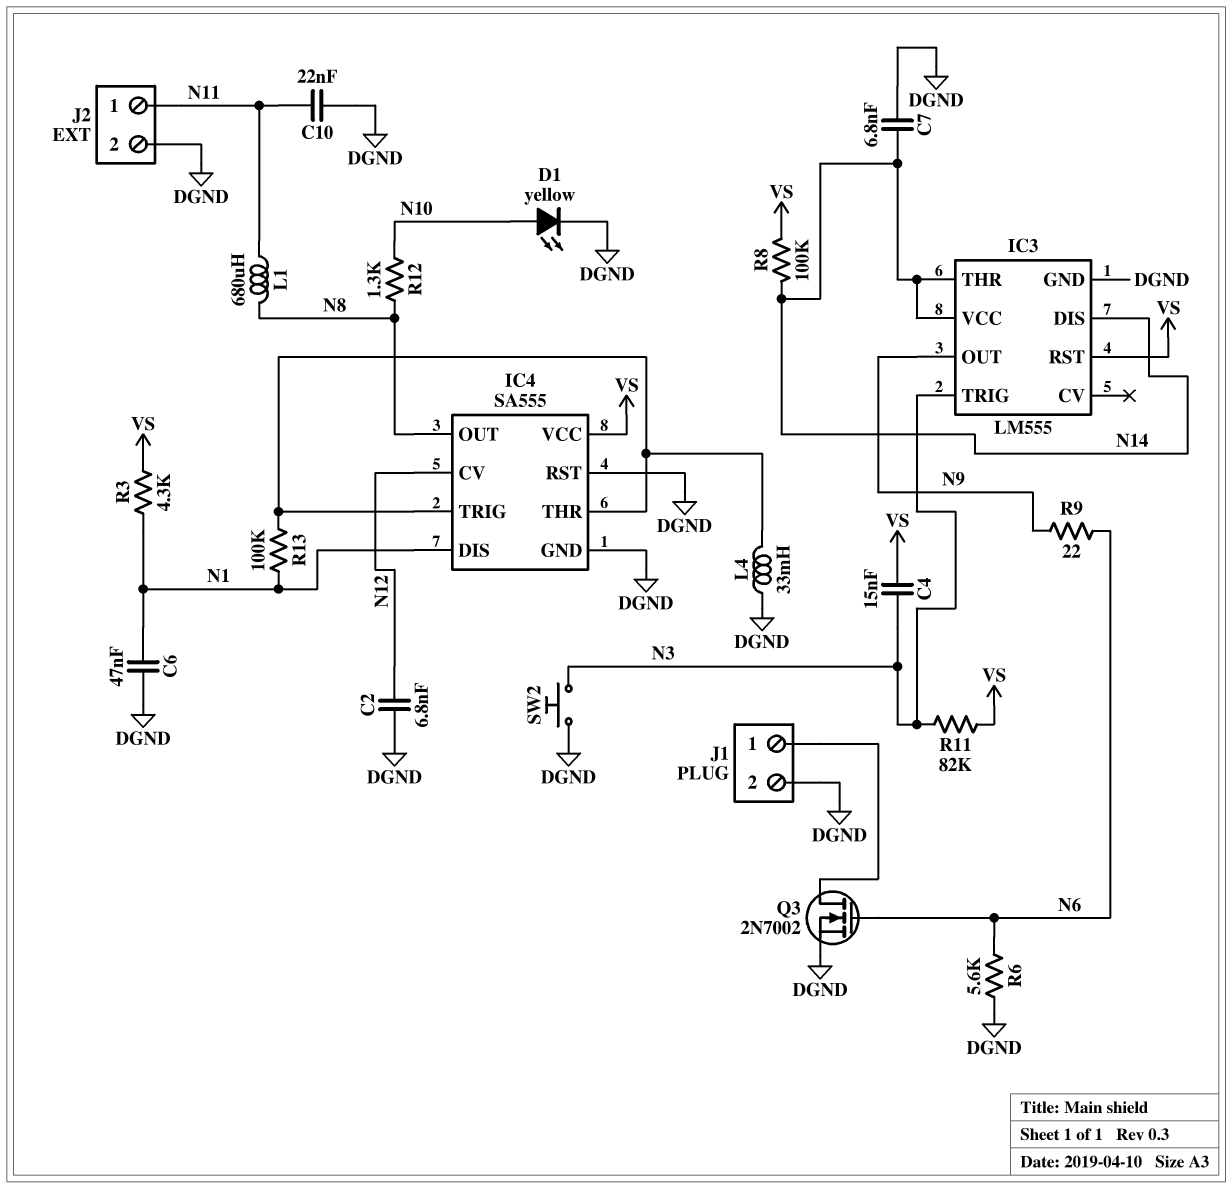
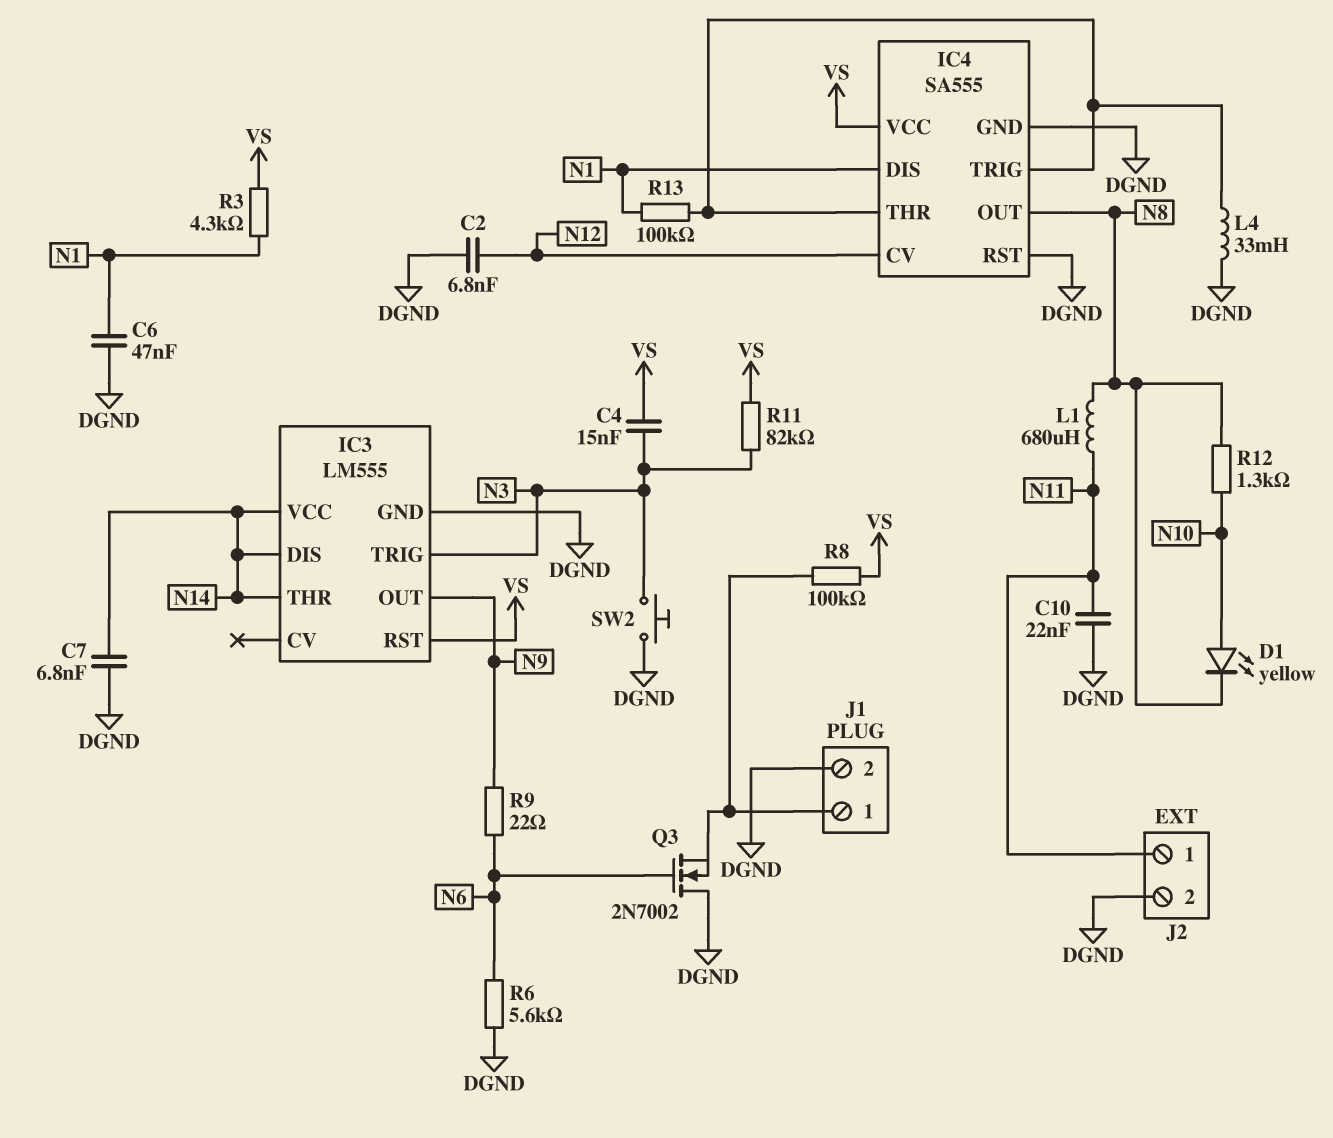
D1: LED yellow (A N10, K DGND) -> LED yellow (A N10, K N8)
Q3: NMOS 2N7002 (G N6, D J1/1, S DGND) -> NMOS 2N7002 (G N6, D DGND, S J1/1)
R8: 100k (N14, VS) -> 100k (J1/1, VS)

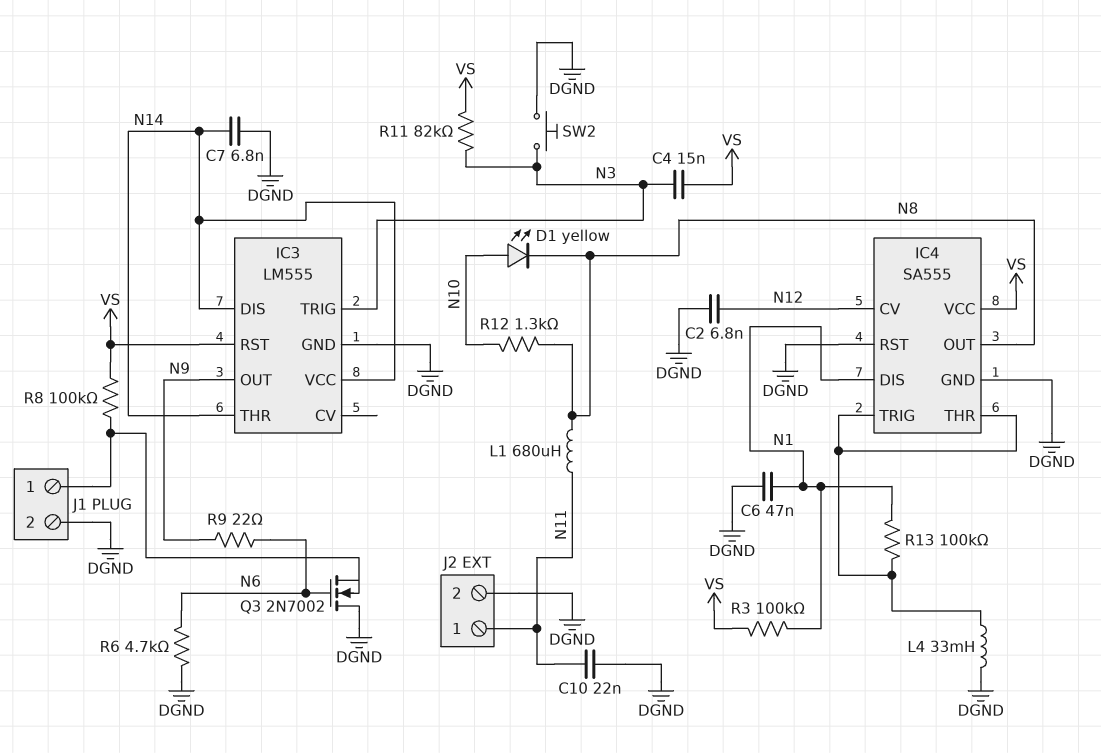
R3: 4.3k (N1, VS) -> 100k (N1, VS)
R6: 5.6k (DGND, N6) -> 4.7k (DGND, N6)

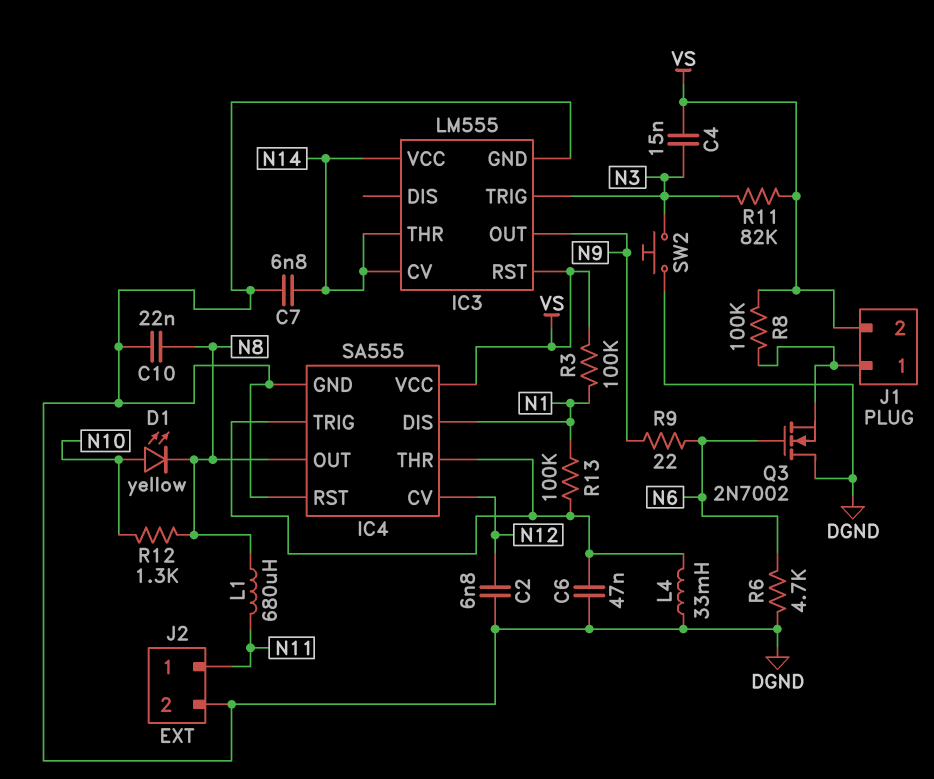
C6: 47nF (DGND, N1) -> 47nF (DGND, IC4/THR)
C10: 22nF (DGND, N11) -> 22nF (DGND, N8)
IC3 pin CV: none -> N14
IC3 pin DIS: N14 -> none
J1 pin 2: DGND -> VS

